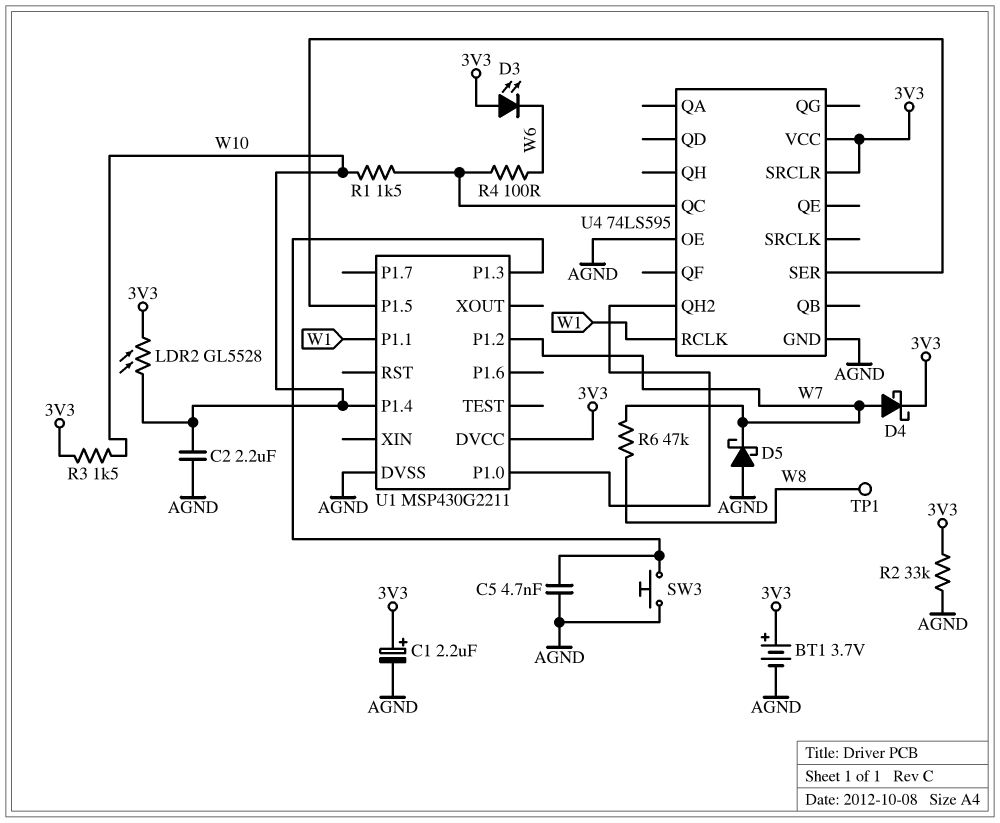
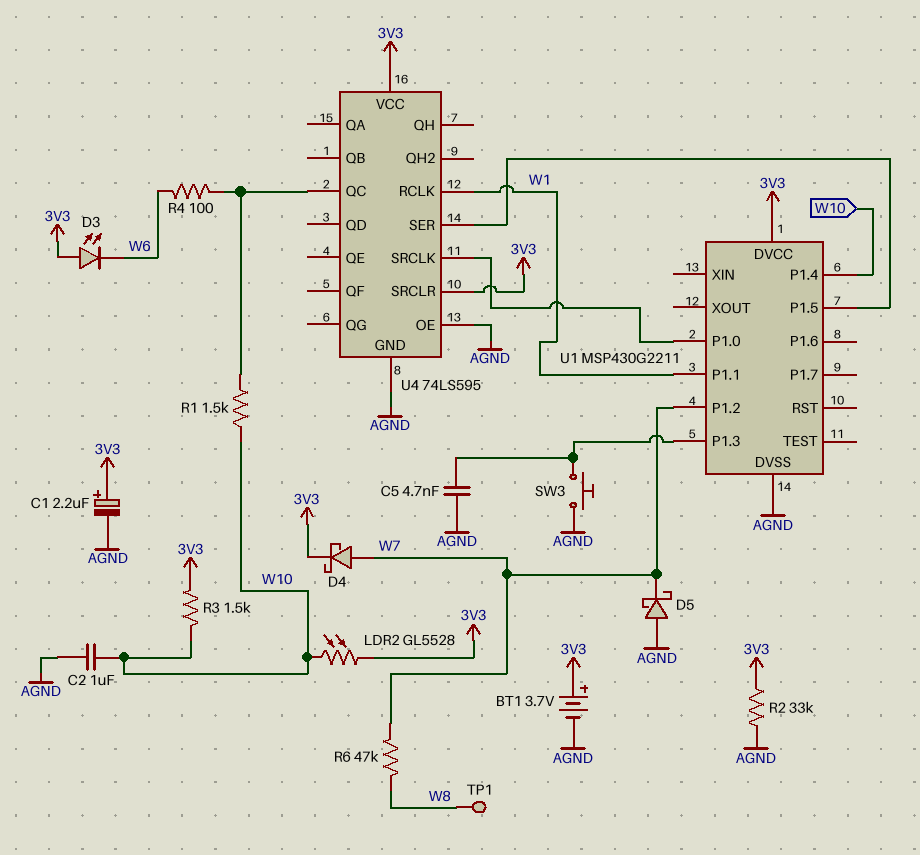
C2: 2.2uF (AGND, W10) -> 1uF (AGND, W10)
U4 pin QH2: U1/P1.0 -> none
U4 pin SRCLK: none -> U1/P1.0

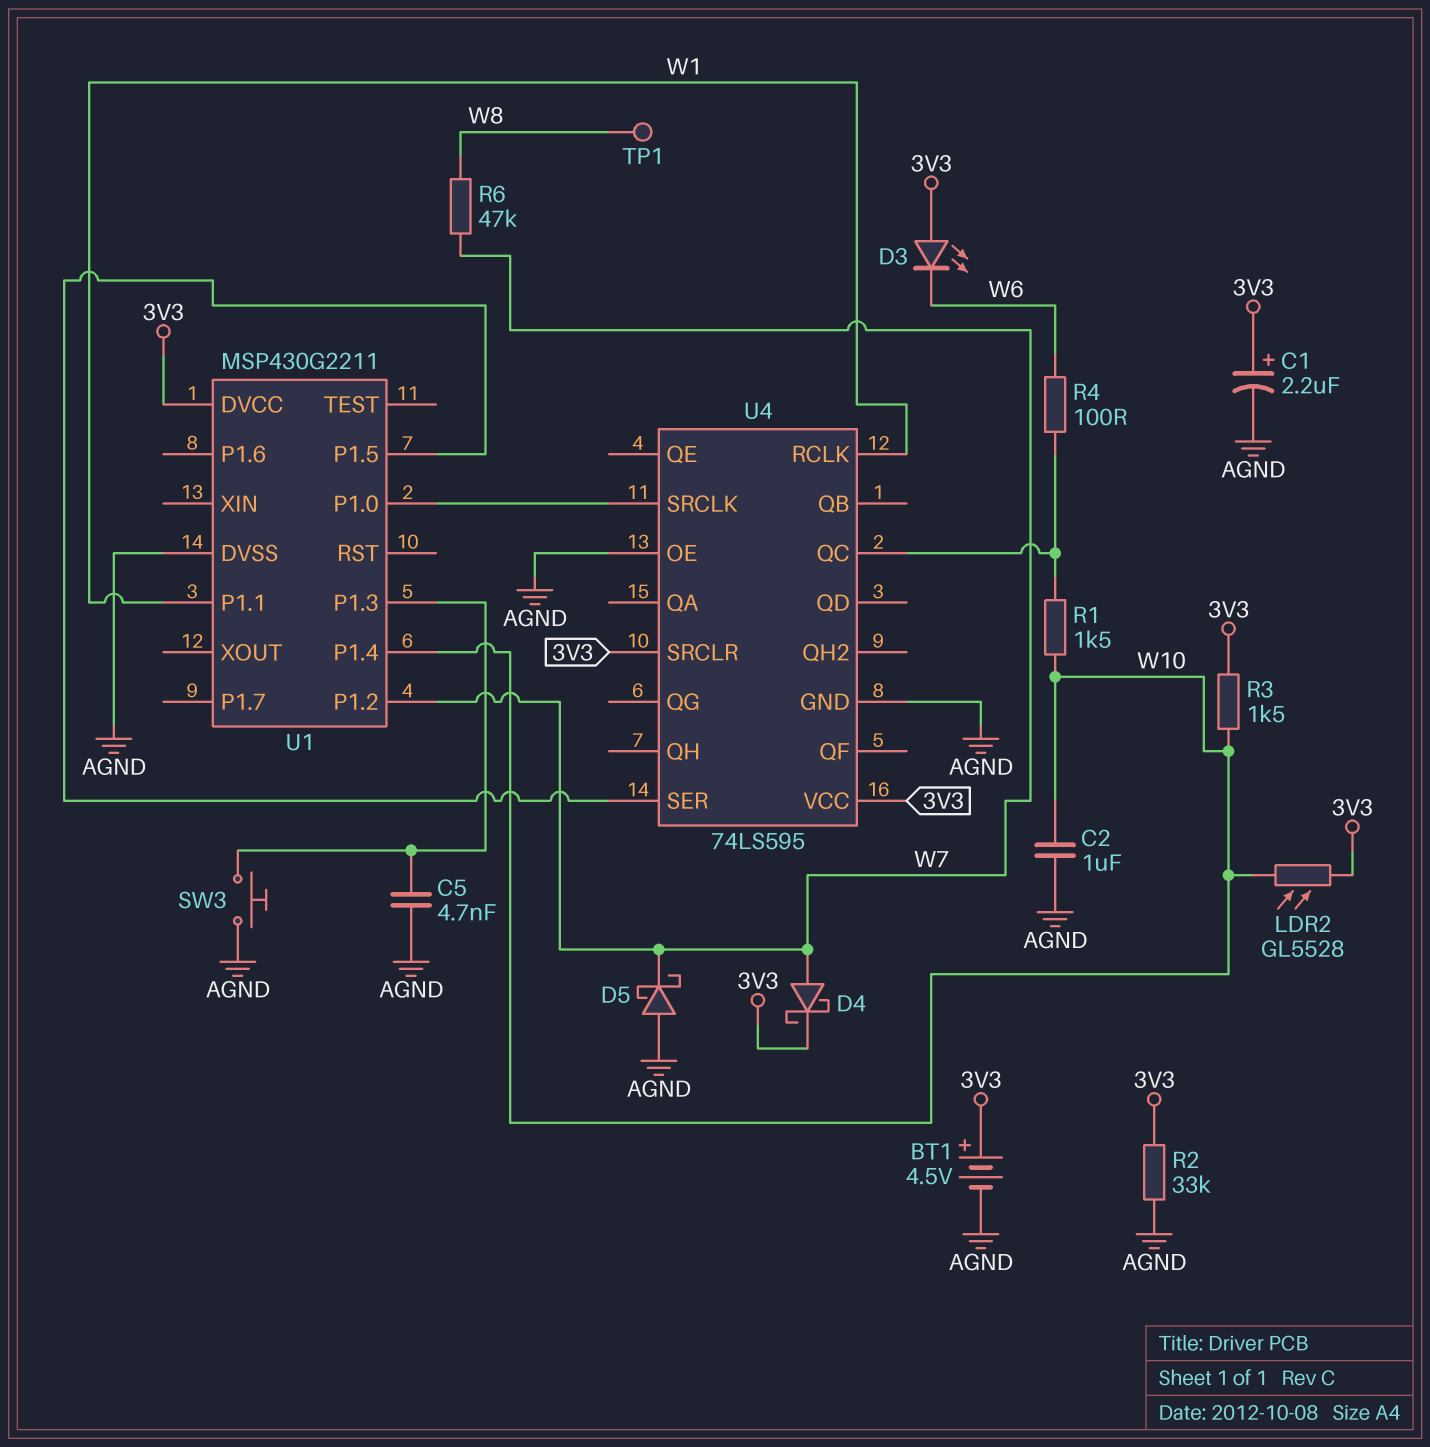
BT1: 3.7V (plus 3V3, minus AGND) -> 4.5V (plus 3V3, minus AGND)

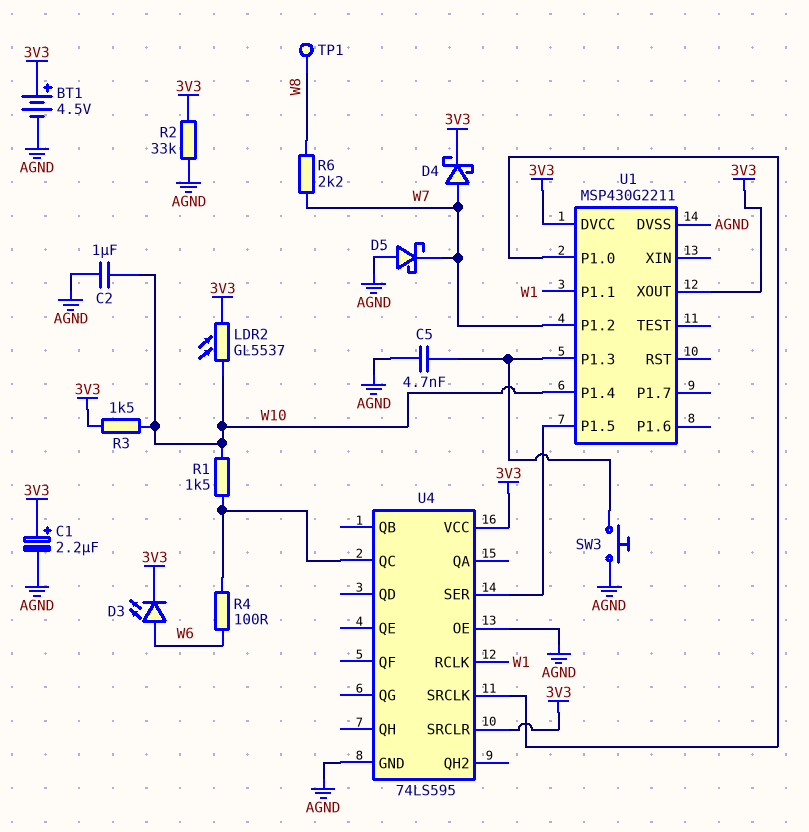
D3: LED (A 3V3, K W6) -> LED (A W6, K 3V3)
LDR2: GL5528 (3V3, W10) -> GL5537 (3V3, W10)
R6: 47k (W7, W8) -> 2.2k (W7, W8)
U1 pin XOUT: none -> 3V3

